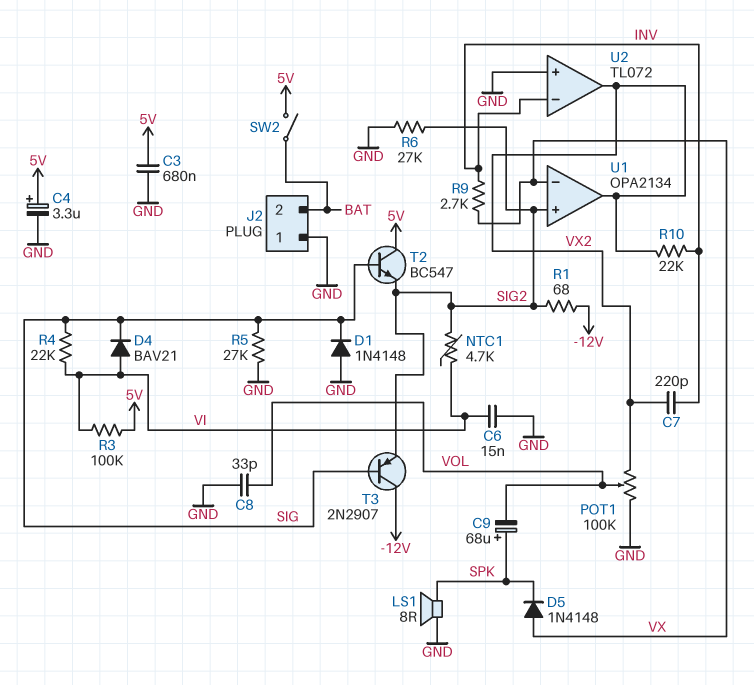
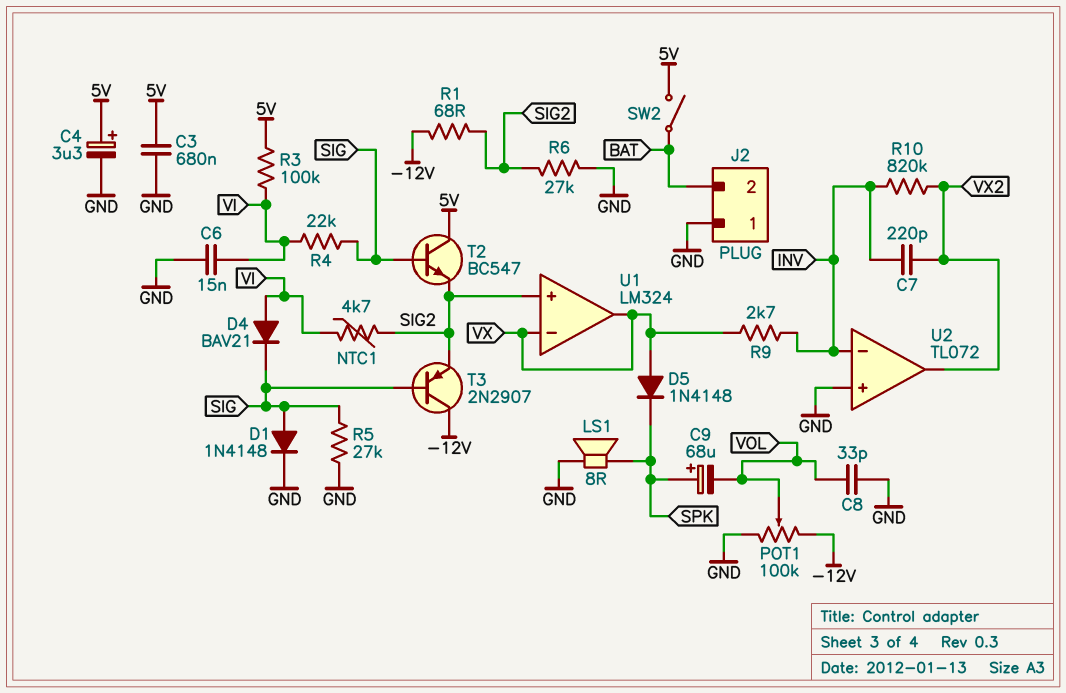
D1: diode 1N4148 (A GND, K SIG) -> diode 1N4148 (A SIG, K GND)
POT1: 100k (GND, VX2, wiper VOL) -> 100k (-12V, GND, wiper VOL)
R10: 22k (INV, VX2) -> 820k (INV, VX2)
U1: OPA2134 -> LM324
U1 pin out: VX2 -> VX

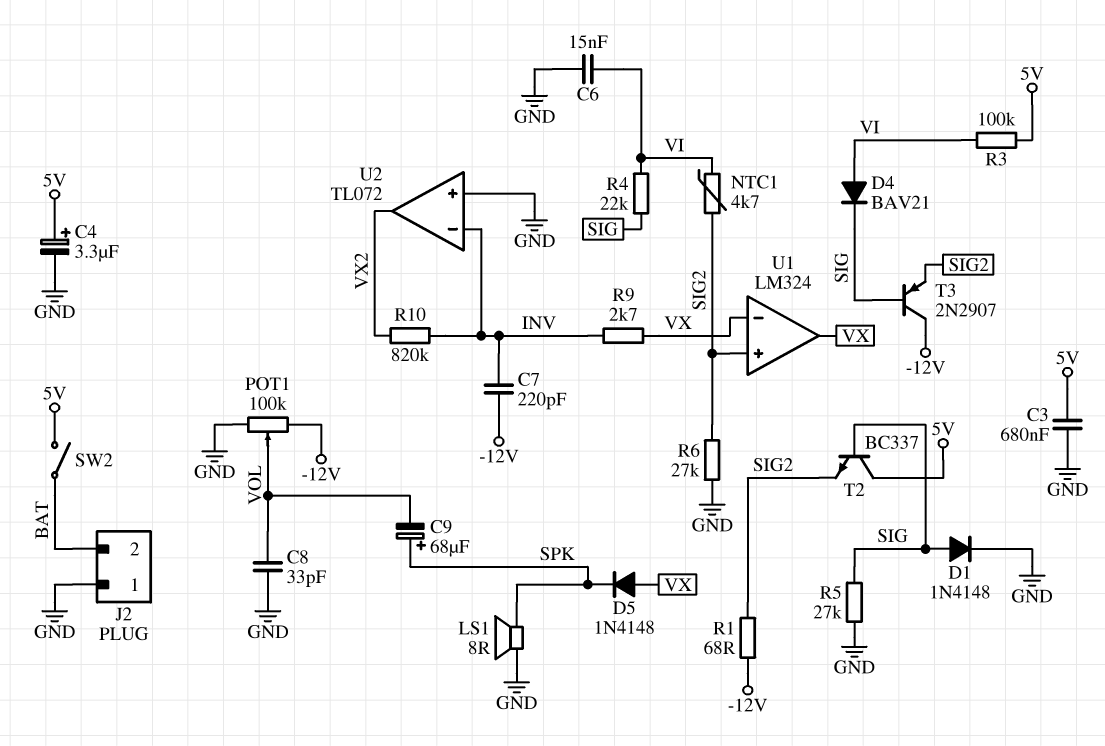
C7: 220pF (INV, VX2) -> 220pF (-12V, INV)
T2: NPN BC547 (B SIG, C 5V, E SIG2) -> NPN BC337 (B SIG, C 5V, E SIG2)

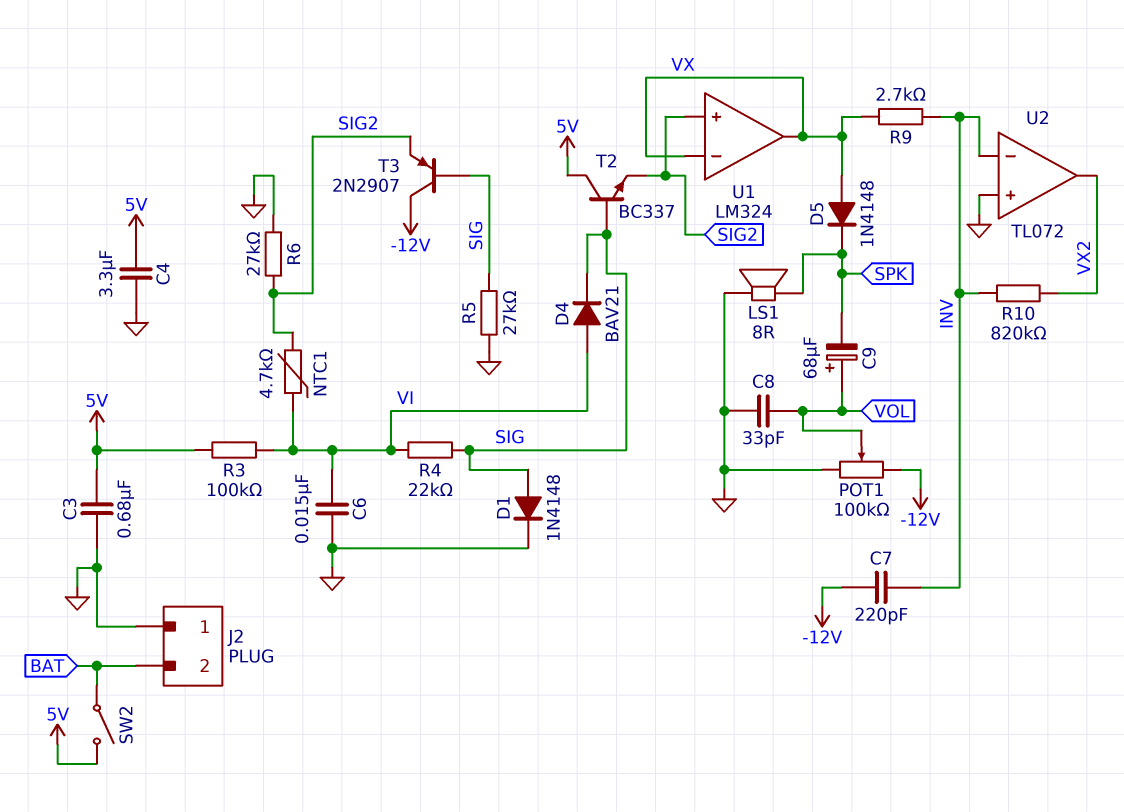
C4: 3.3uF (plus 5V, minus GND) -> 3.3uF (5V, GND)
C9: 68uF (plus SPK, minus VOL) -> 68uF (plus VOL, minus SPK)
R1: 68 (-12V, SIG2) -> none

